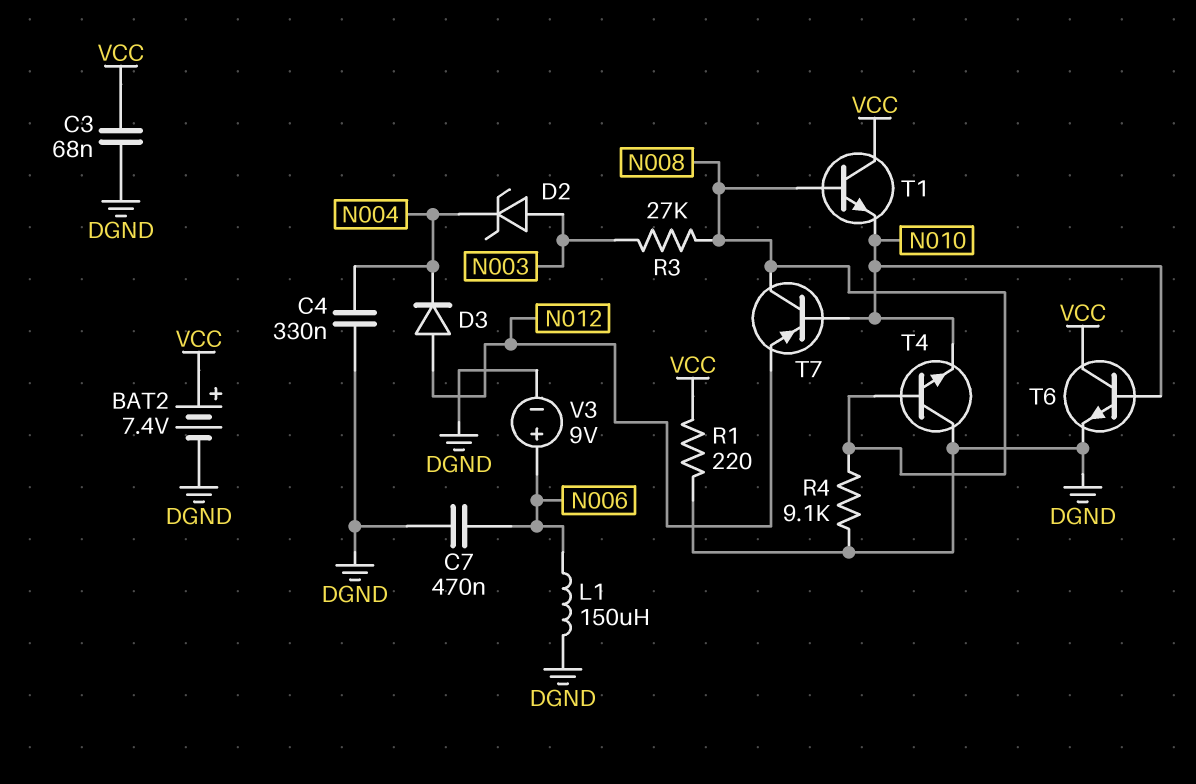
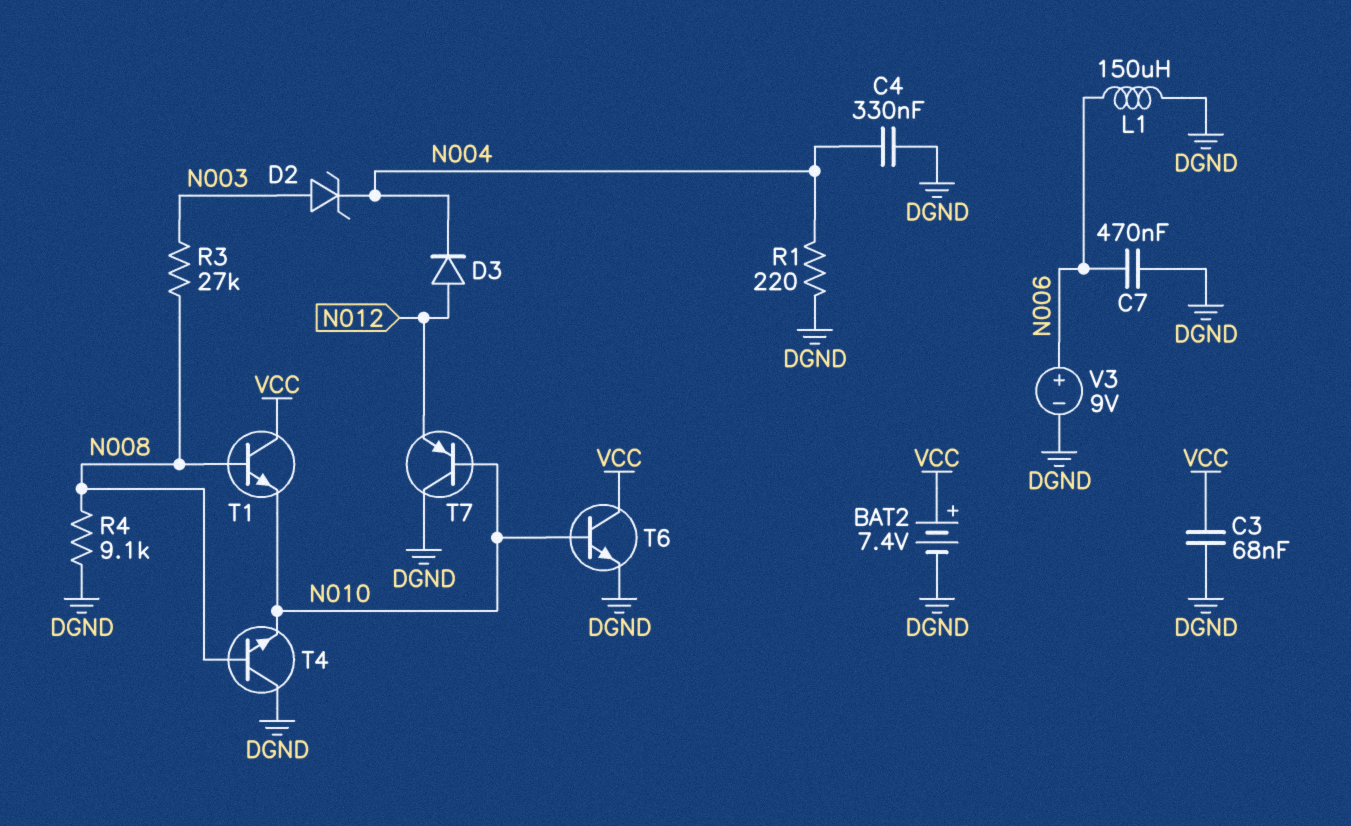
R1: 220 (DGND, VCC) -> 220 (DGND, N004)
T7: PNP (B N010, C N008, E N012) -> PNP (B N010, C DGND, E N012)

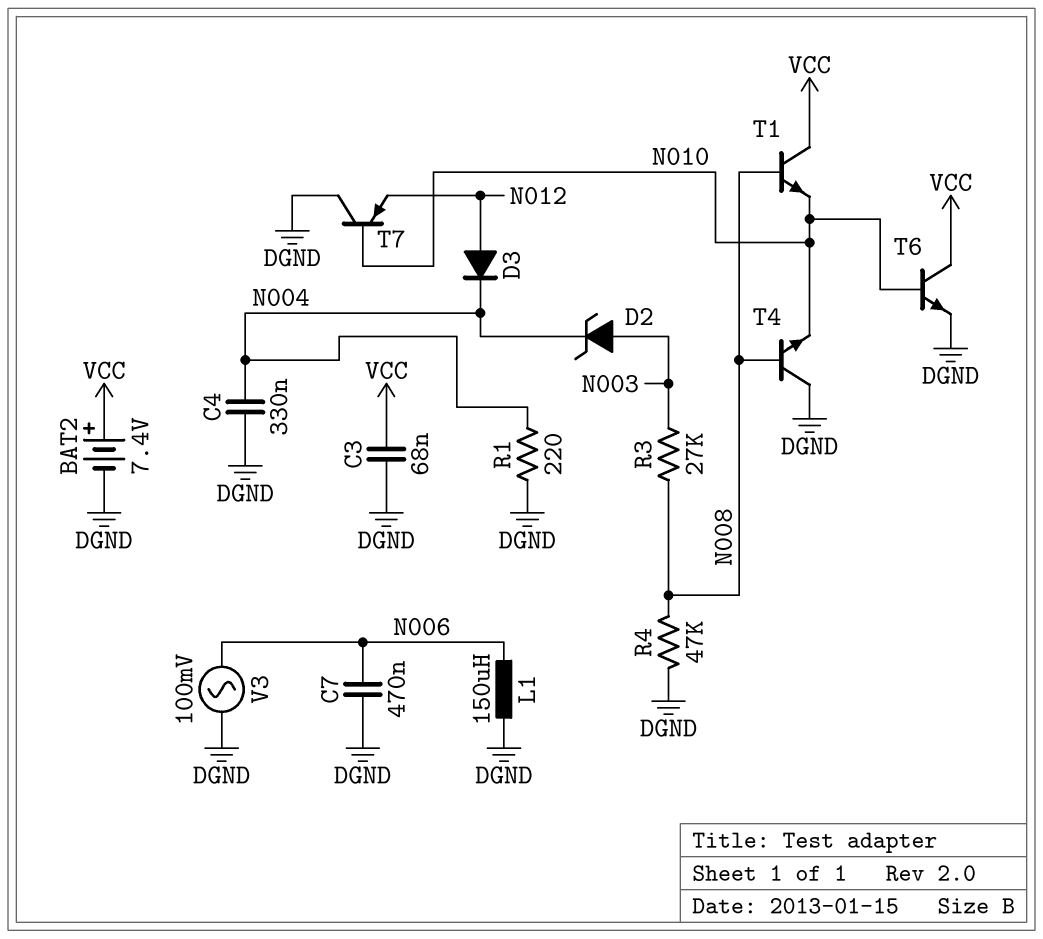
R4: 9.1k (DGND, N008) -> 47k (DGND, N008)
V3: 9V (plus N006, minus DGND) -> AC 100mV (DGND, N006)

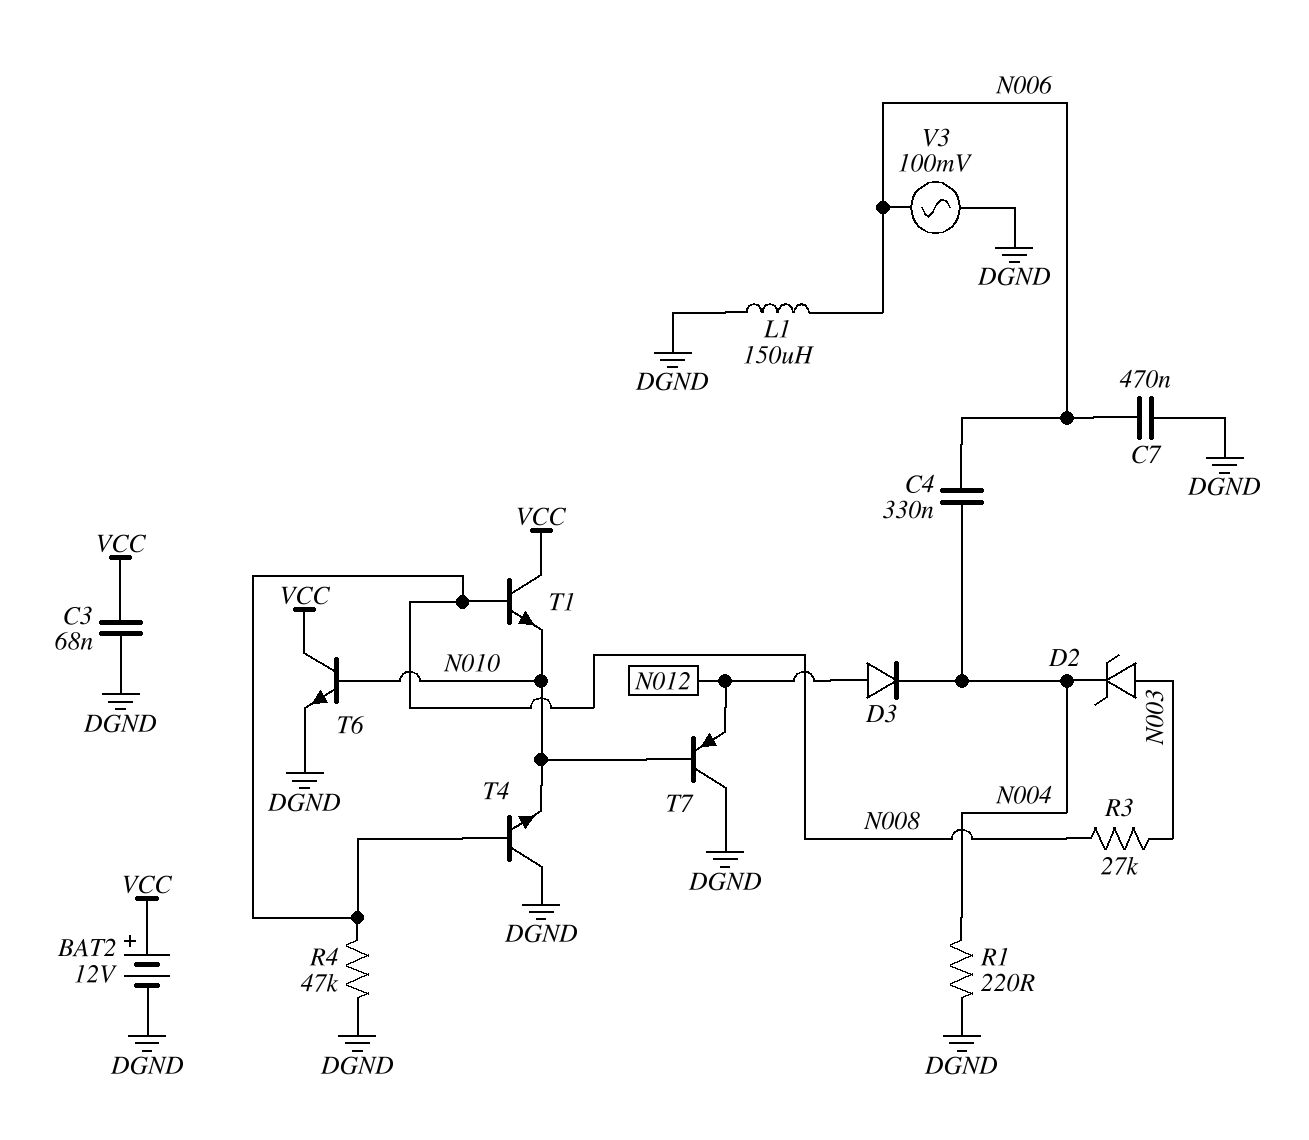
BAT2: 7.4V (plus VCC, minus DGND) -> 12V (plus VCC, minus DGND)
C4: 330nF (DGND, N004) -> 330nF (N004, N006)

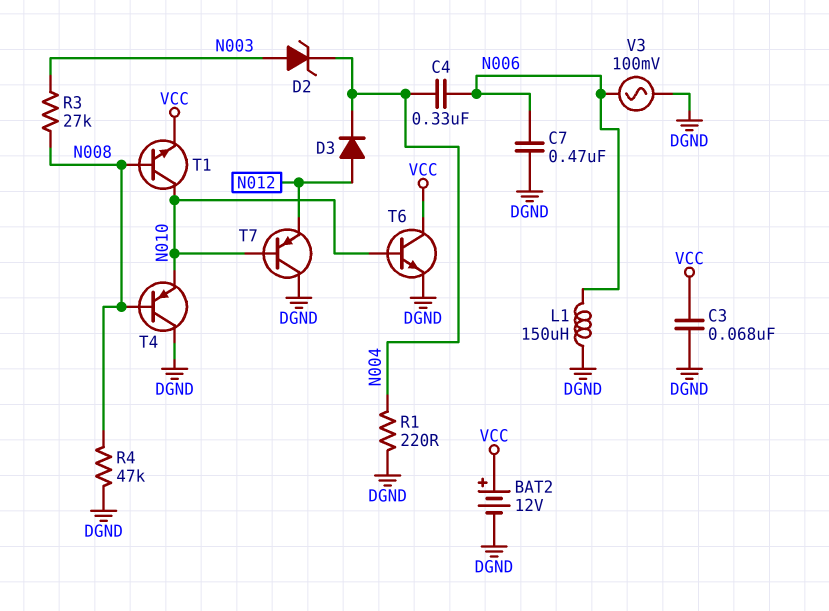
T1: NPN (B N008, C VCC, E N010) -> NPN (B N008, C N010, E VCC)
T4: NPN (B N008, C DGND, E N010) -> PNP (B N008, C DGND, E N010)

